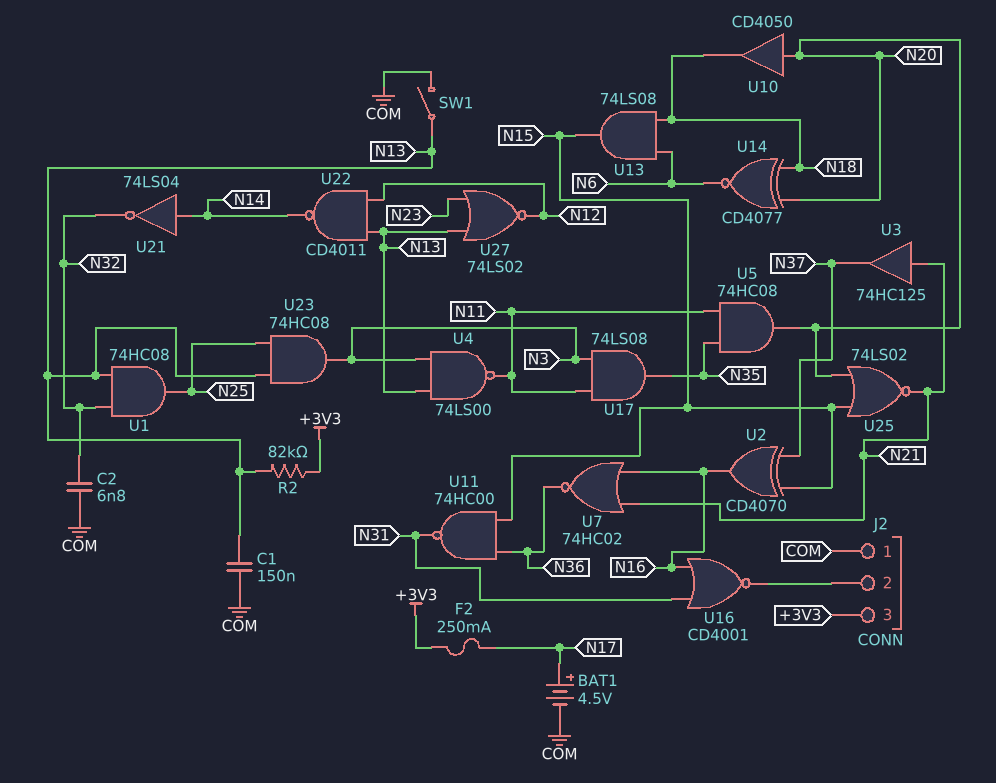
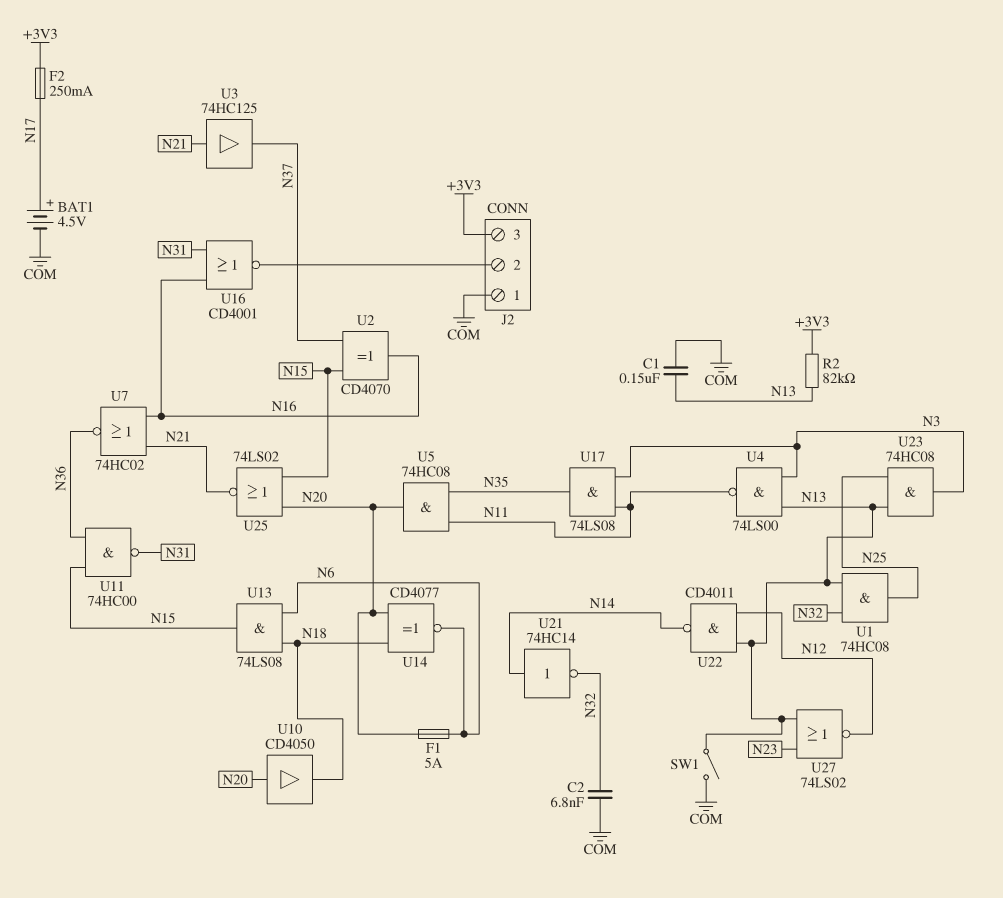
F1: none -> 5A (N6, N20)
U21: NOT 74LS04 (in N14, out N32) -> NOT 74HC14 (in N14, out N32)

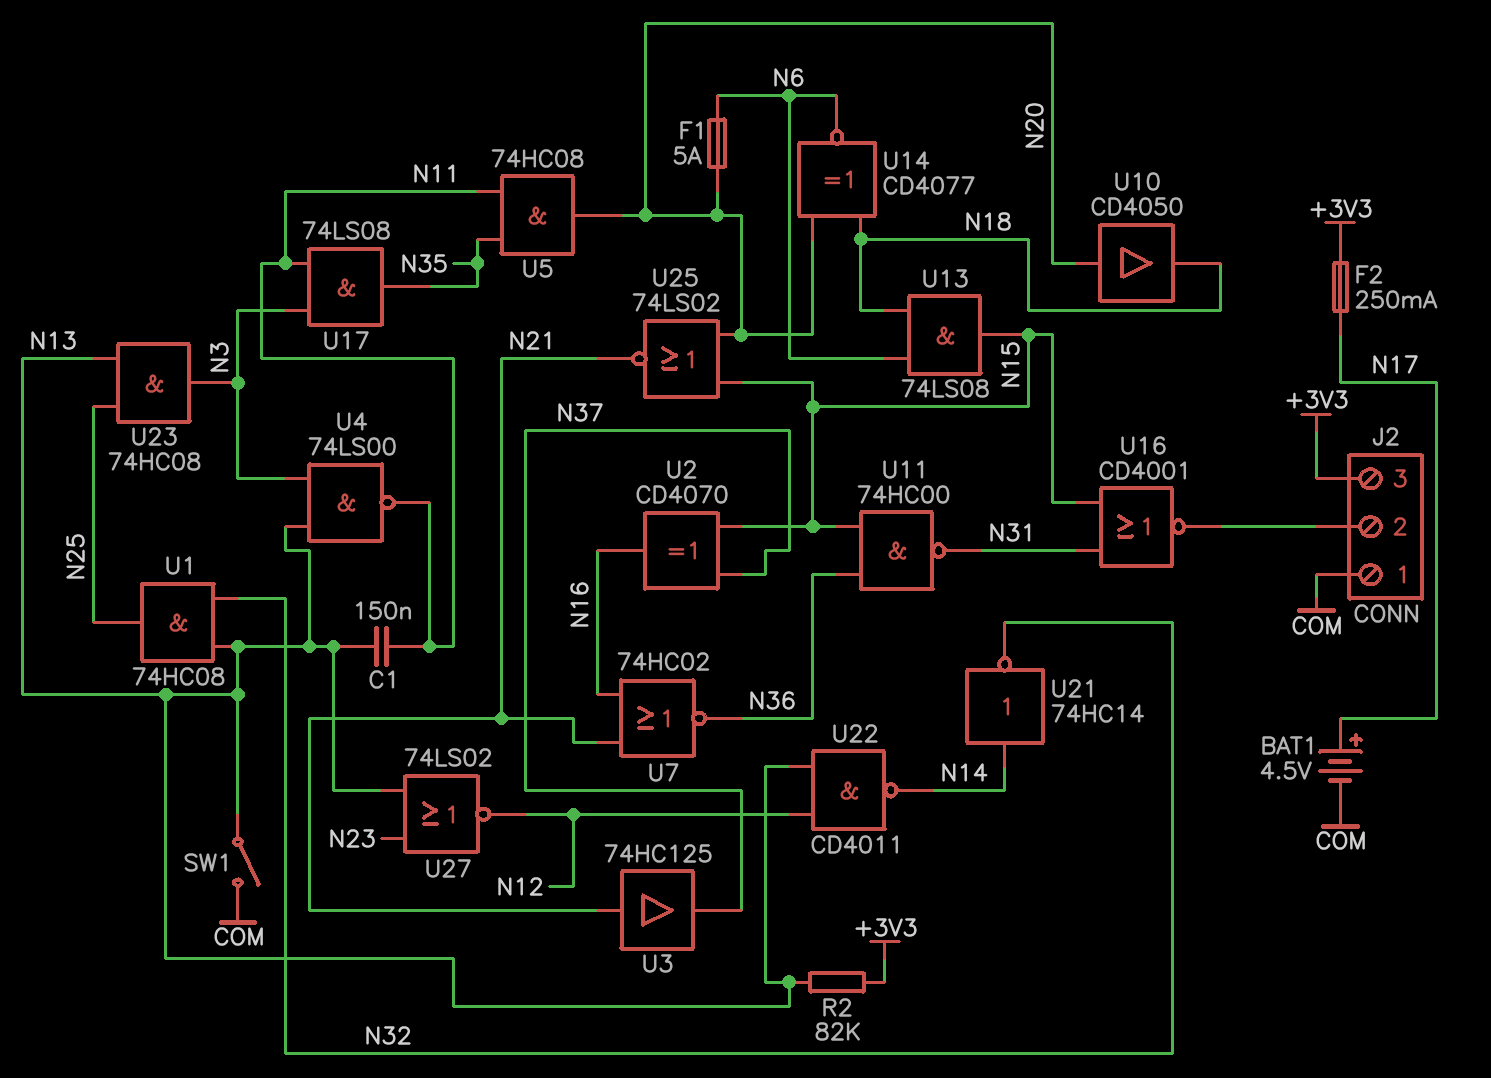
C1: 150nF (COM, N13) -> 150nF (N11, N13)
C2: 6.8nF (COM, N32) -> none
U16: NOR CD4001 (in N16, in N31, out J2/2) -> NOR CD4001 (in N15, in N31, out J2/2)

